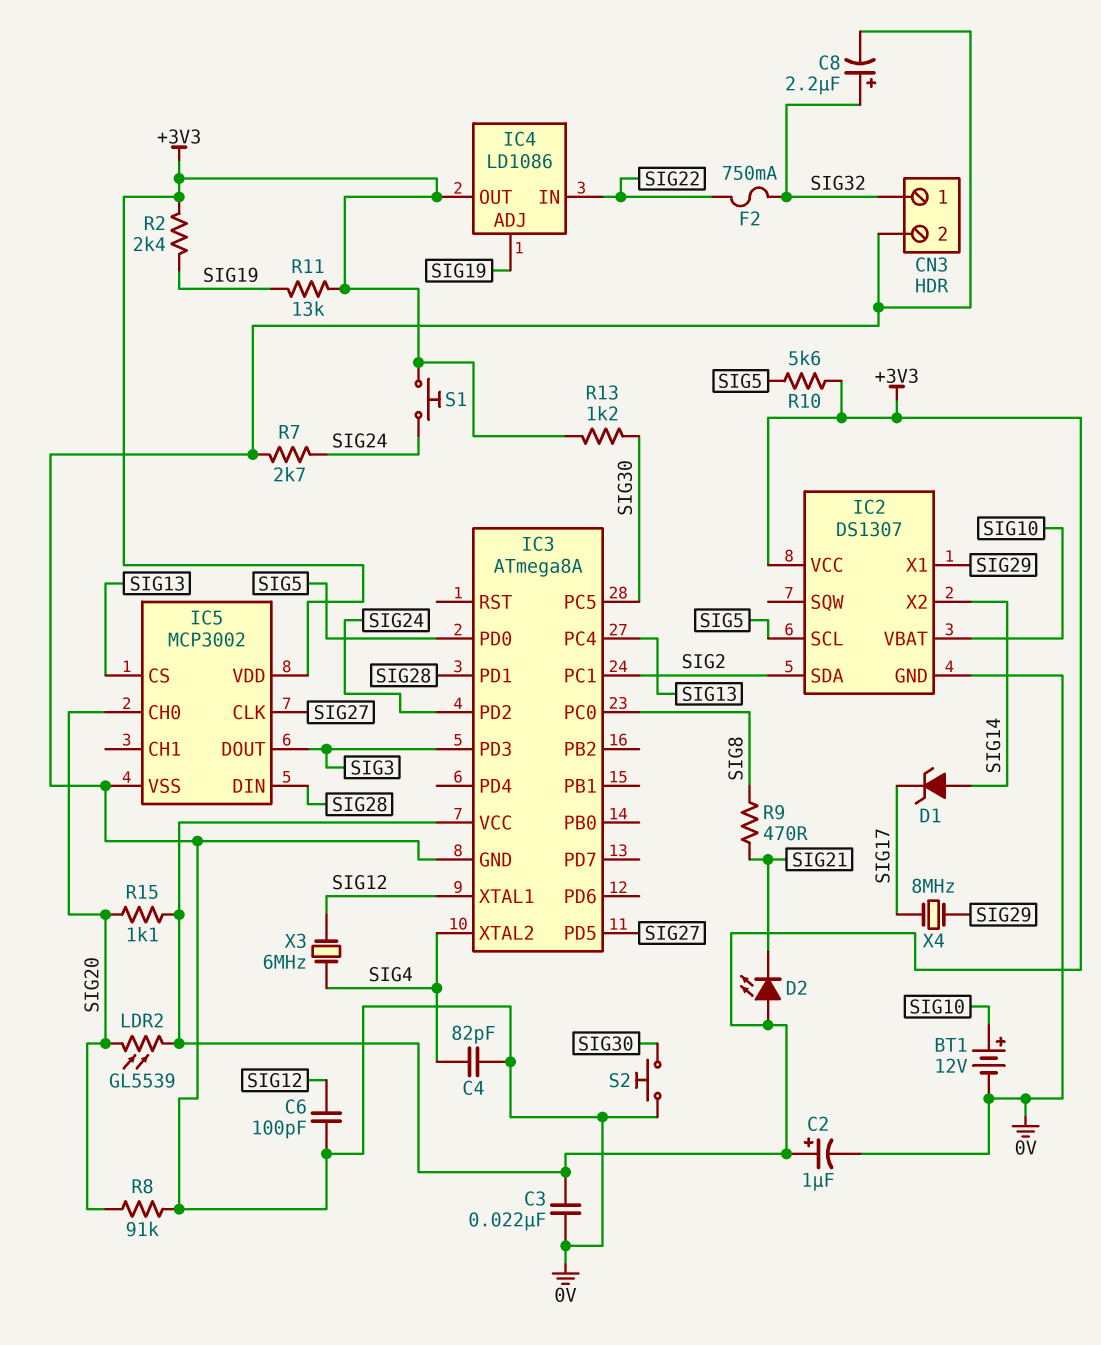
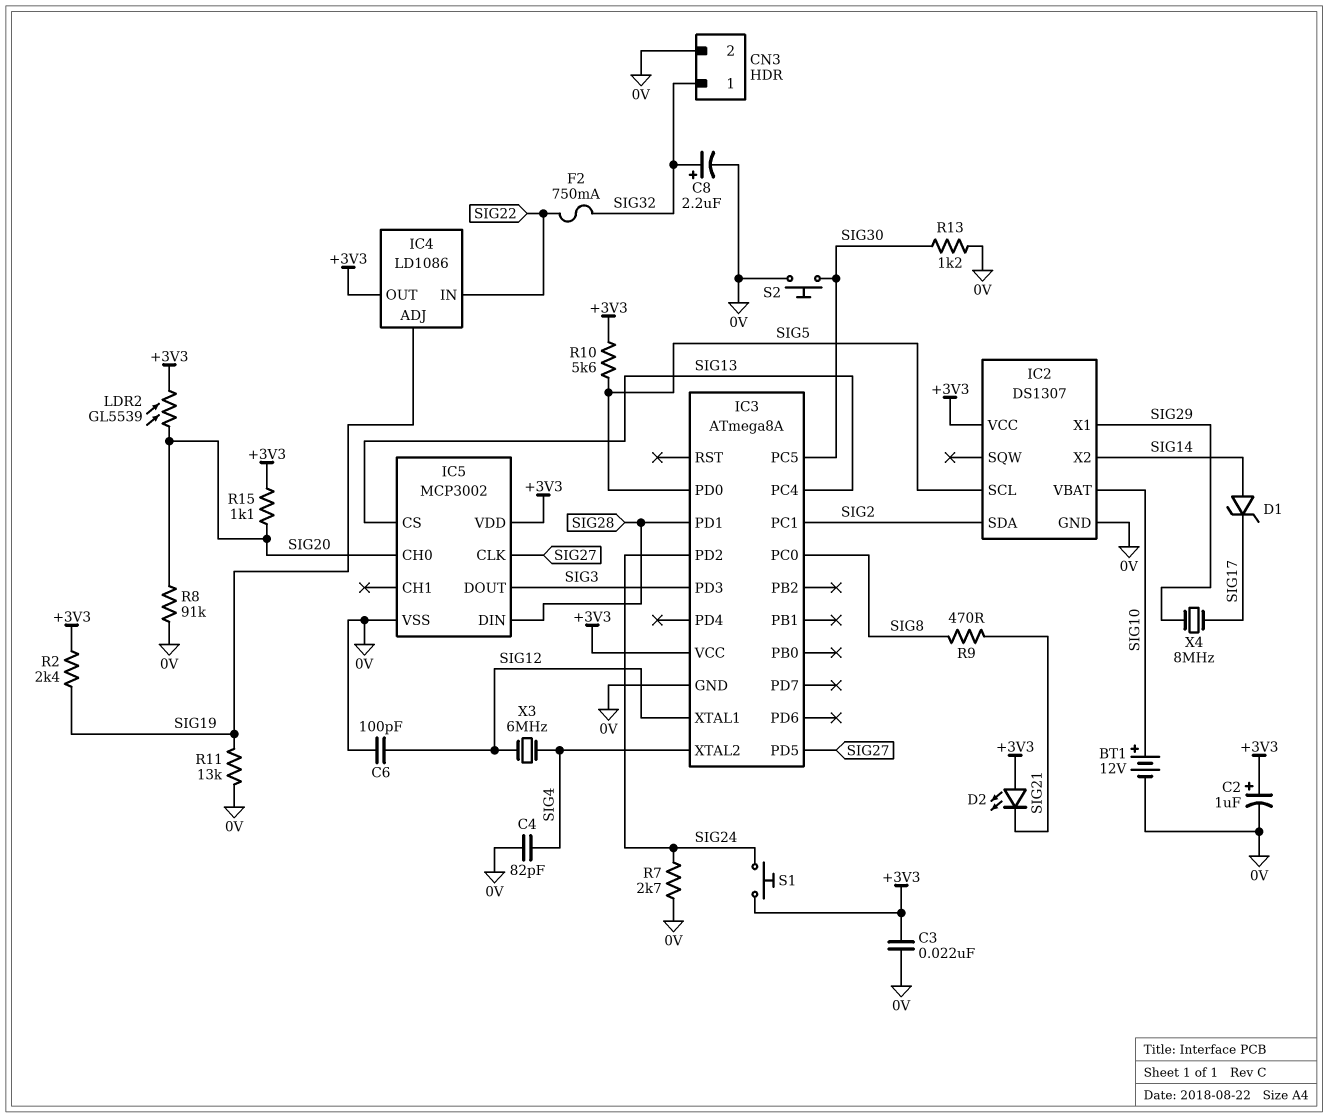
R11: 13k (+3V3, SIG19) -> 13k (0V, SIG19)
R13: 1.2k (+3V3, SIG30) -> 1.2k (0V, SIG30)

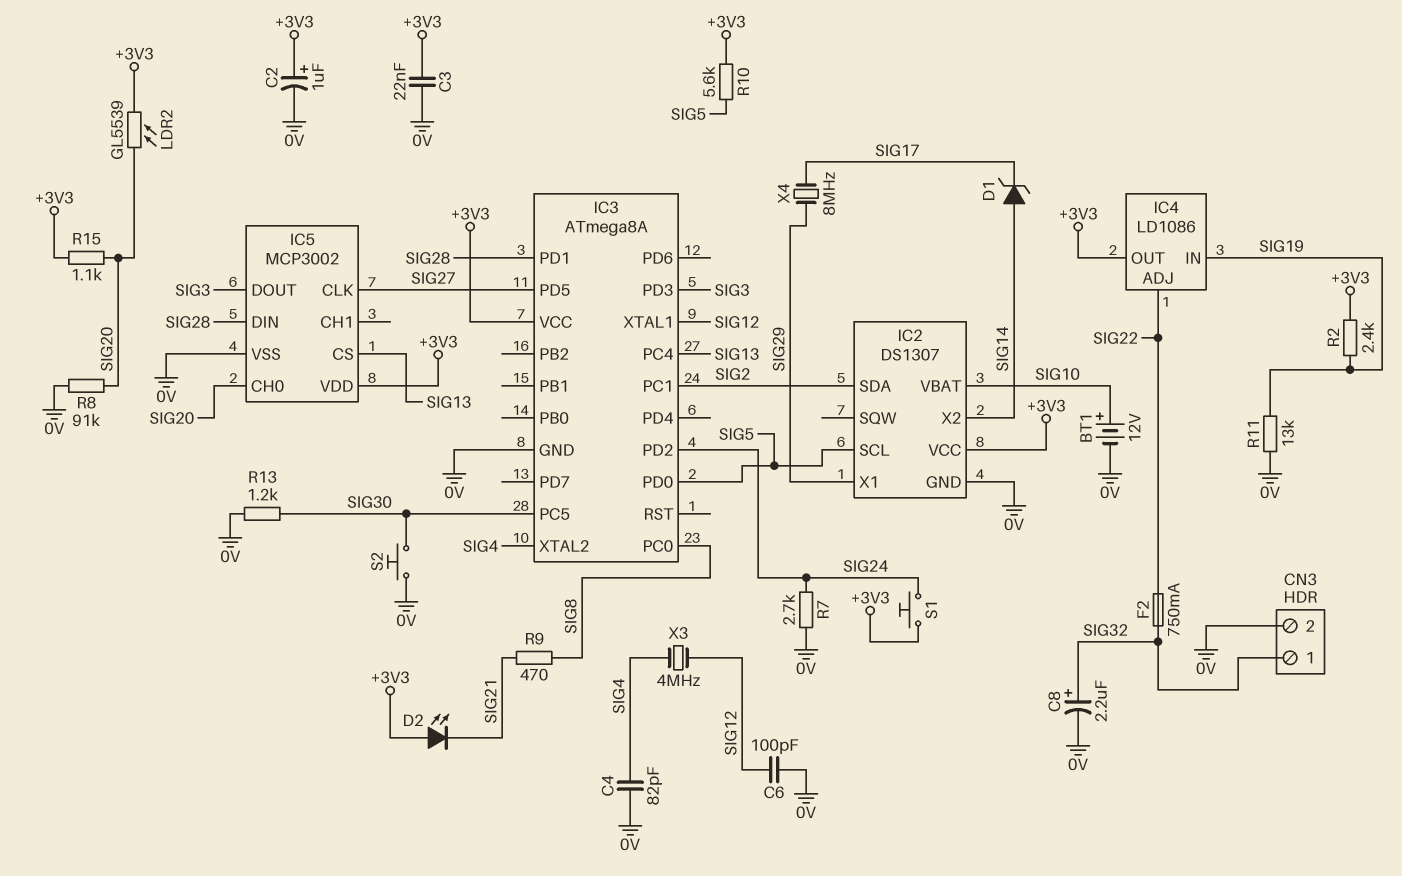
IC4 pin ADJ: SIG19 -> SIG22
IC4 pin IN: SIG22 -> SIG19
X3: 6MHz (SIG4, SIG12) -> 4MHz (SIG4, SIG12)

